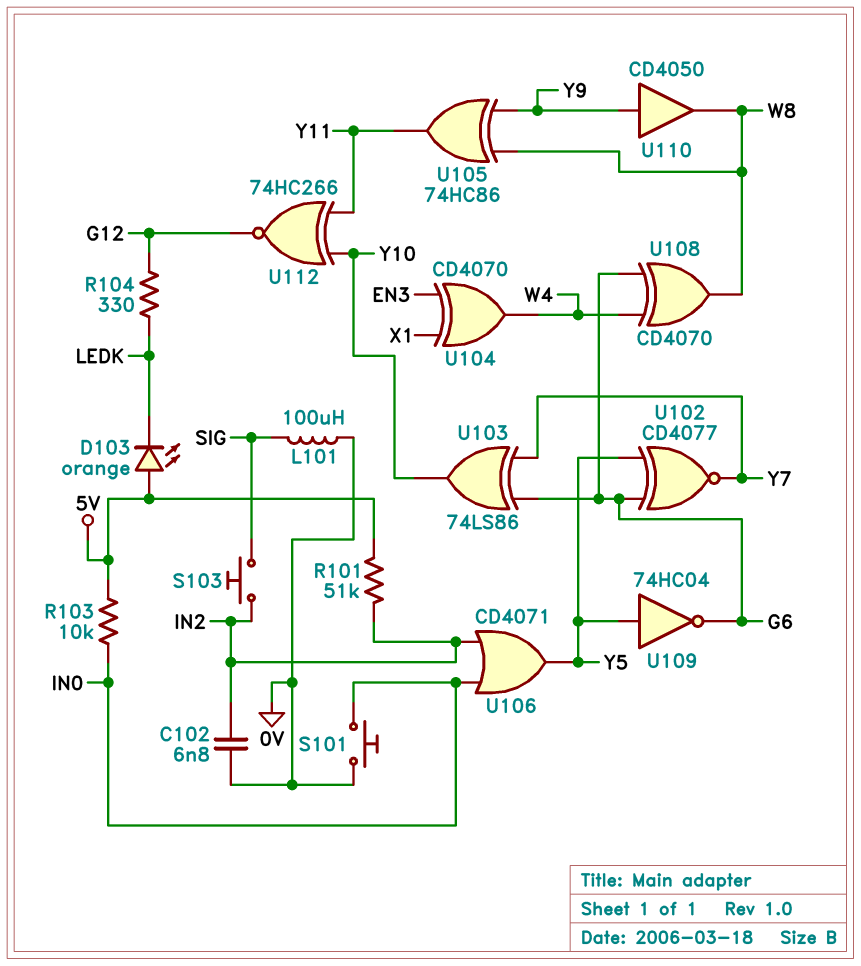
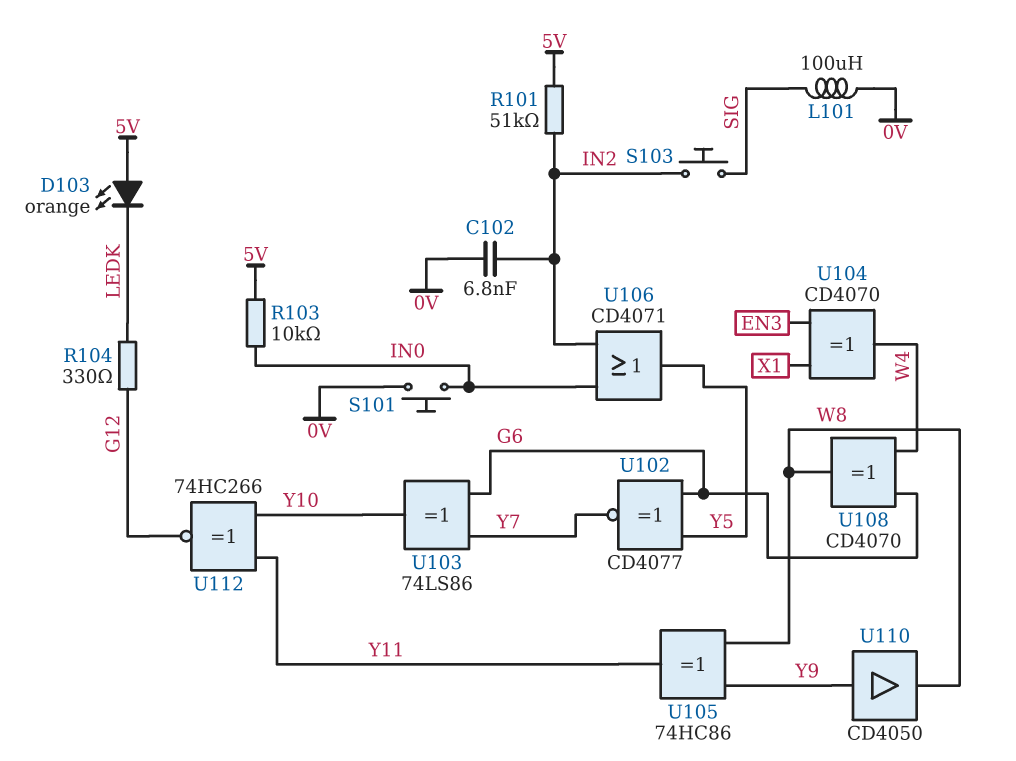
U109: NOT 74HC04 (in Y5, out G6) -> none

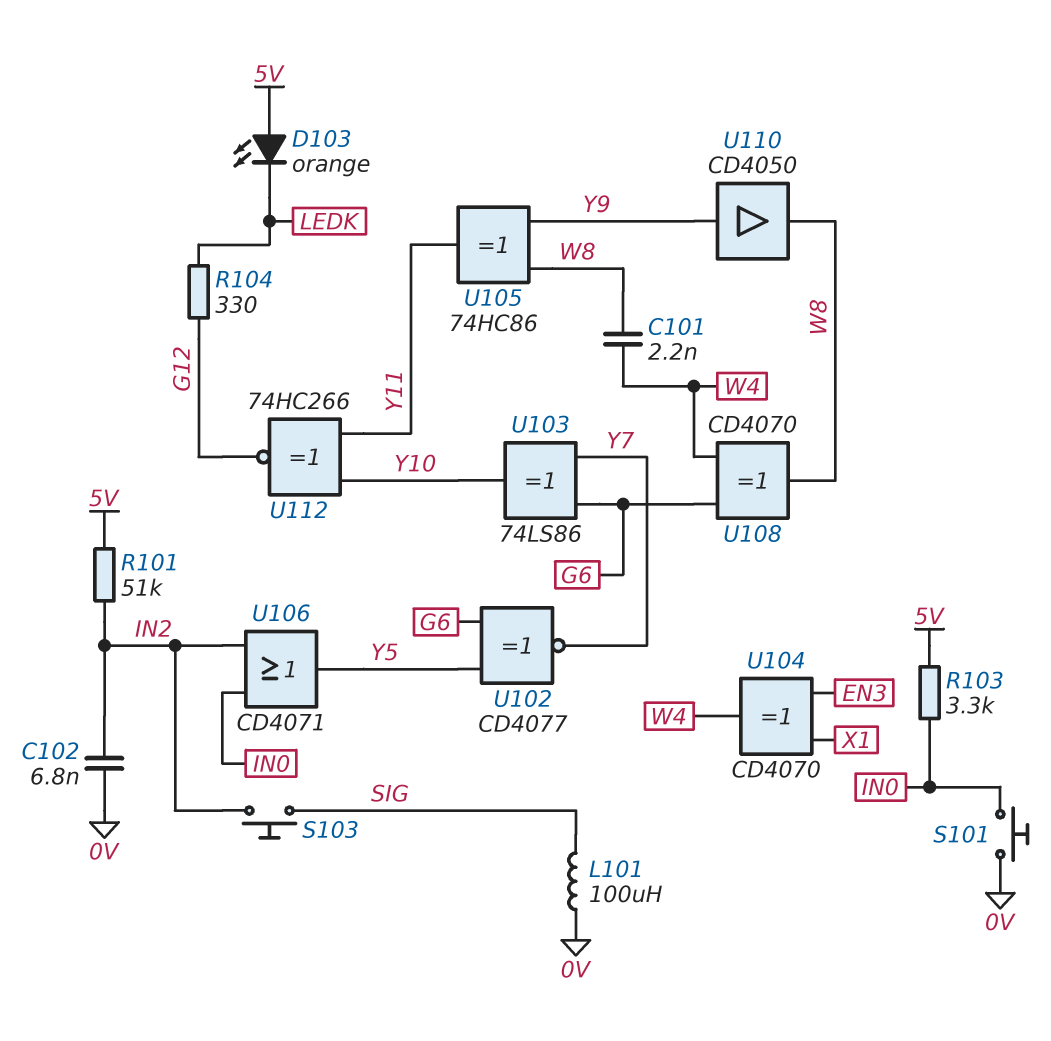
C101: none -> 2.2nF (W4, W8)
R103: 10k (5V, IN0) -> 3.3k (5V, IN0)

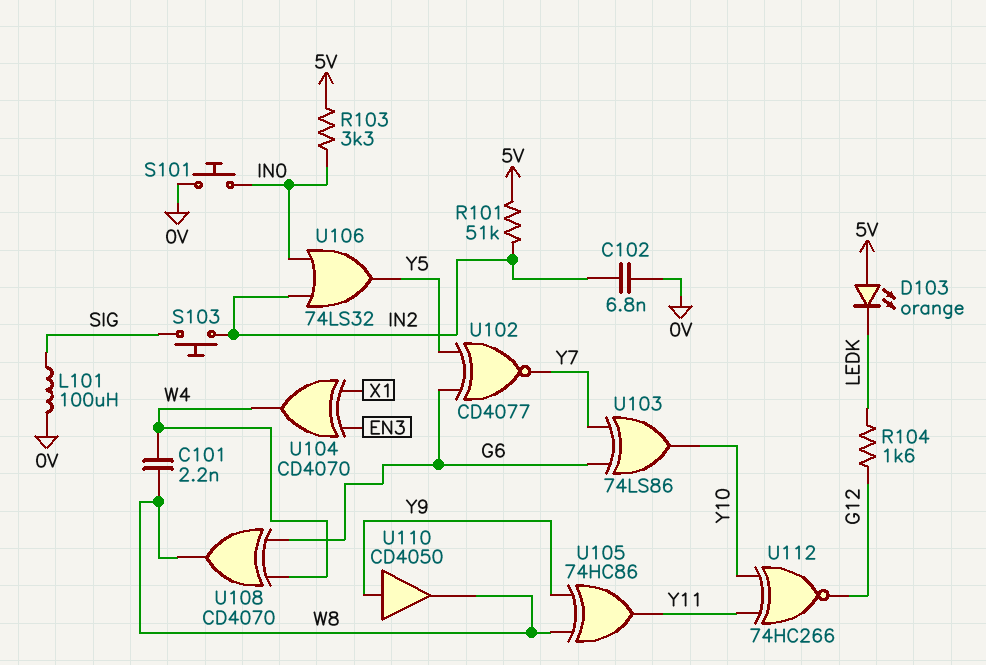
R104: 330 (G12, LEDK) -> 1.6k (G12, LEDK)
U106: OR CD4071 (in IN0, in IN2, out Y5) -> OR 74LS32 (in IN0, in IN2, out Y5)

